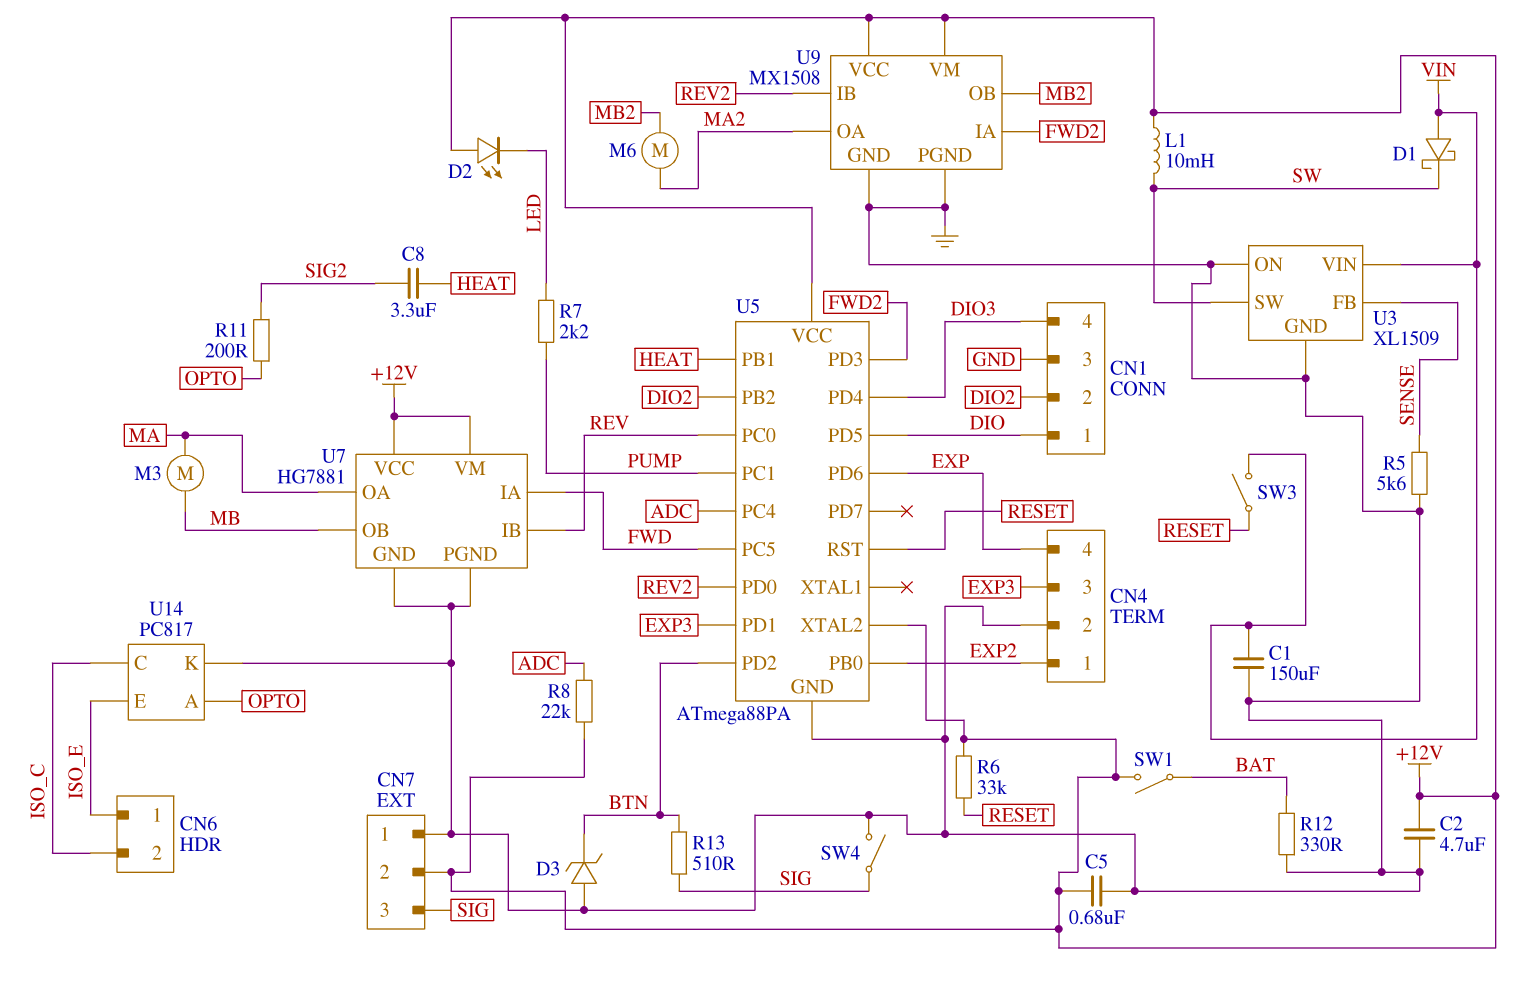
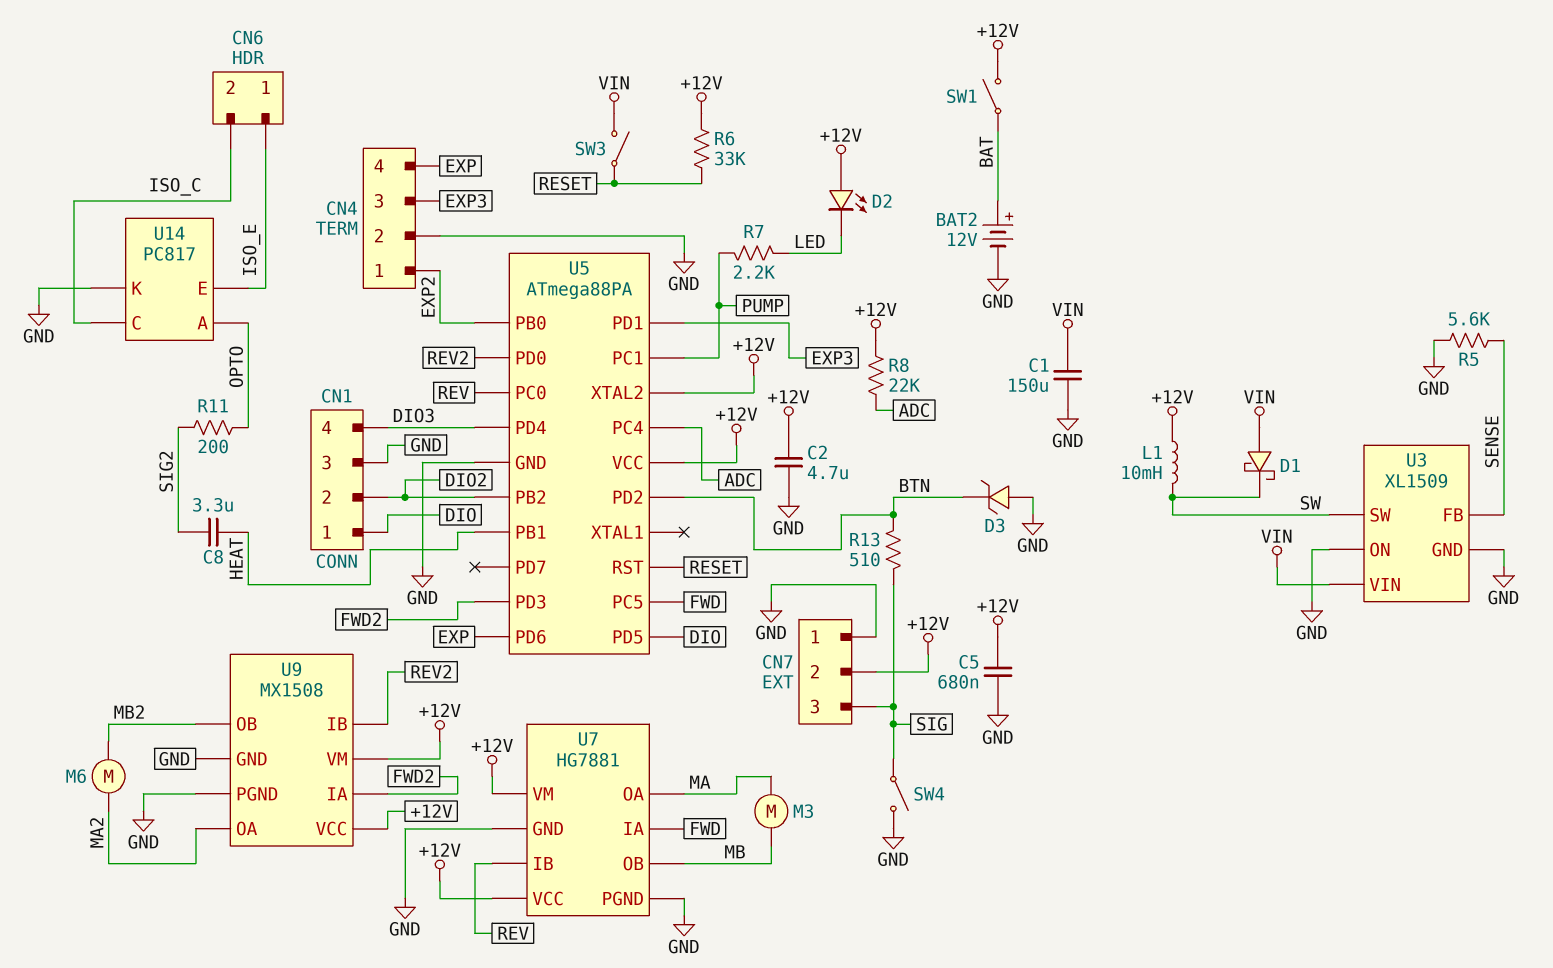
BAT2: none -> 12V (plus BAT, minus GND)
R12: 330 (BAT, GND) -> none

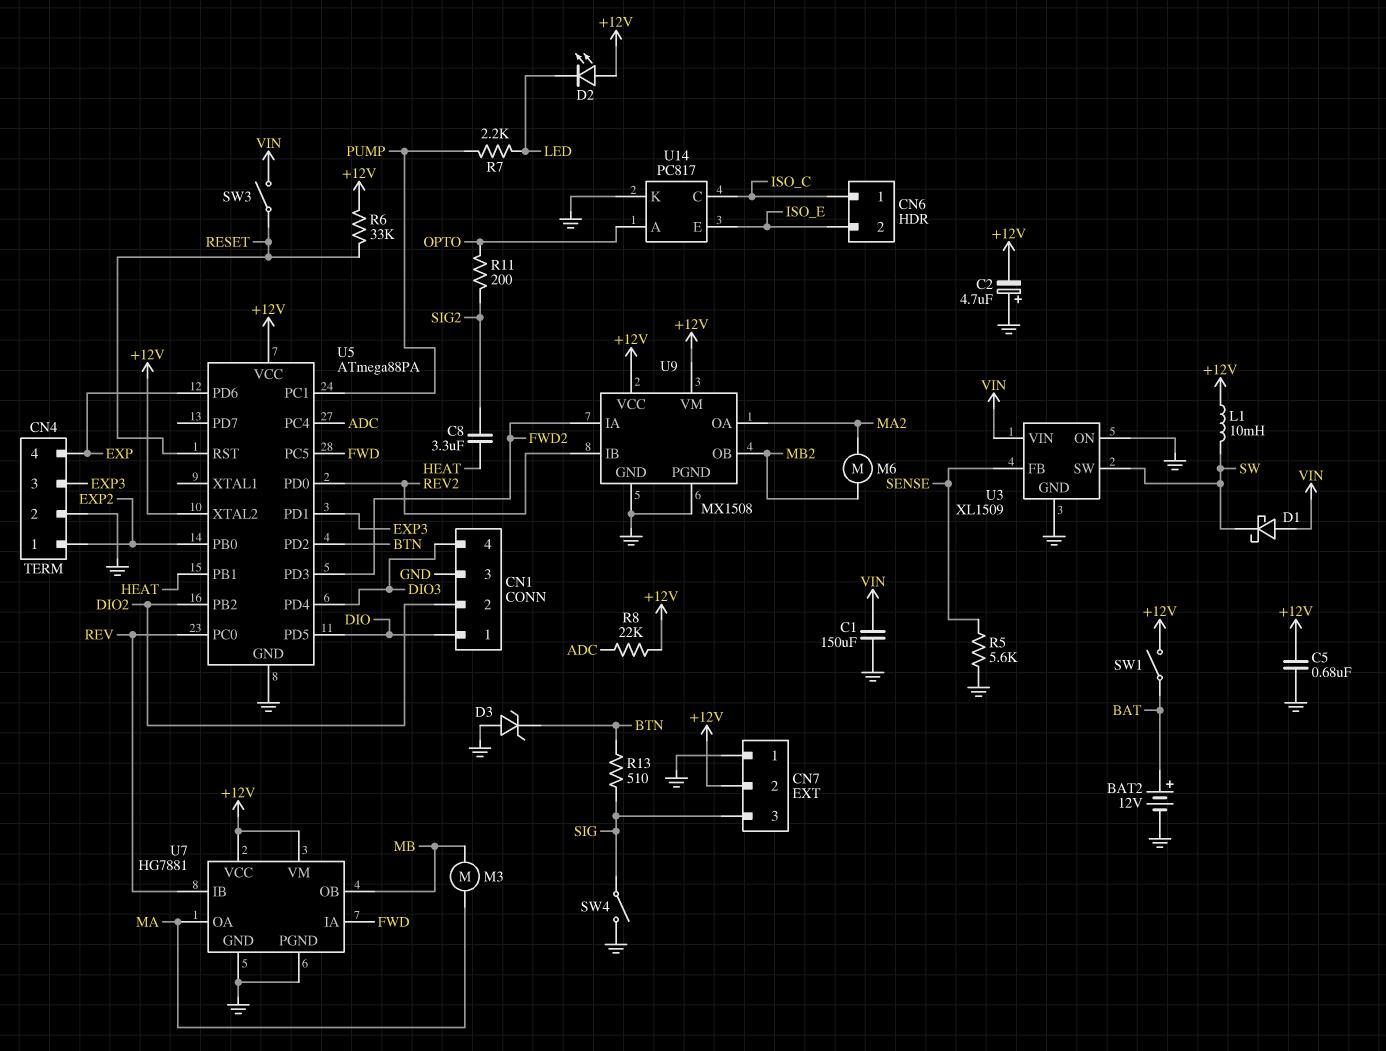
C2: 4.7uF (+12V, GND) -> 4.7uF (plus GND, minus +12V)
CN6 pin 1: ISO_E -> ISO_C
CN6 pin 2: ISO_C -> ISO_E

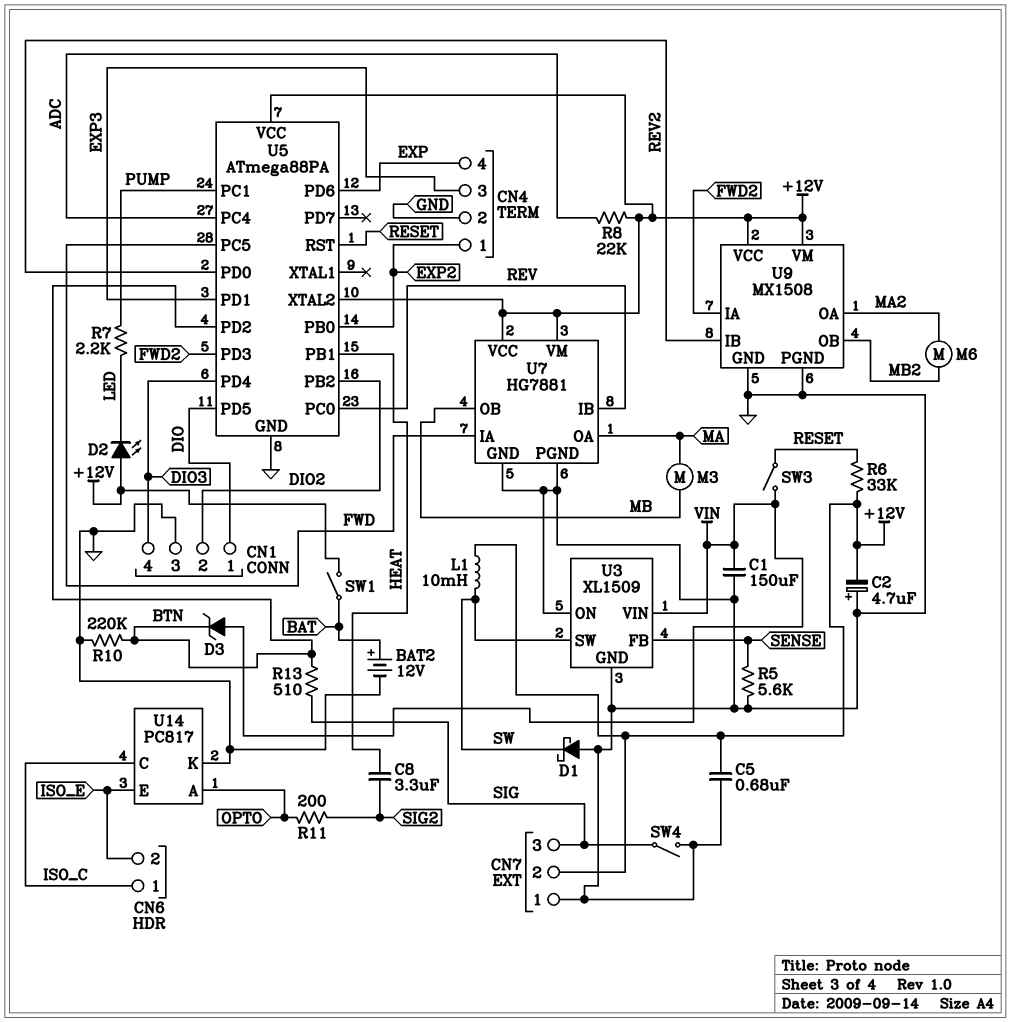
D1: schottky (A VIN, K SW) -> schottky (A GND, K SW)
D3: zener (A GND, K BTN) -> zener (A VIN, K BTN)
R10: none -> 220k (BTN, GND)

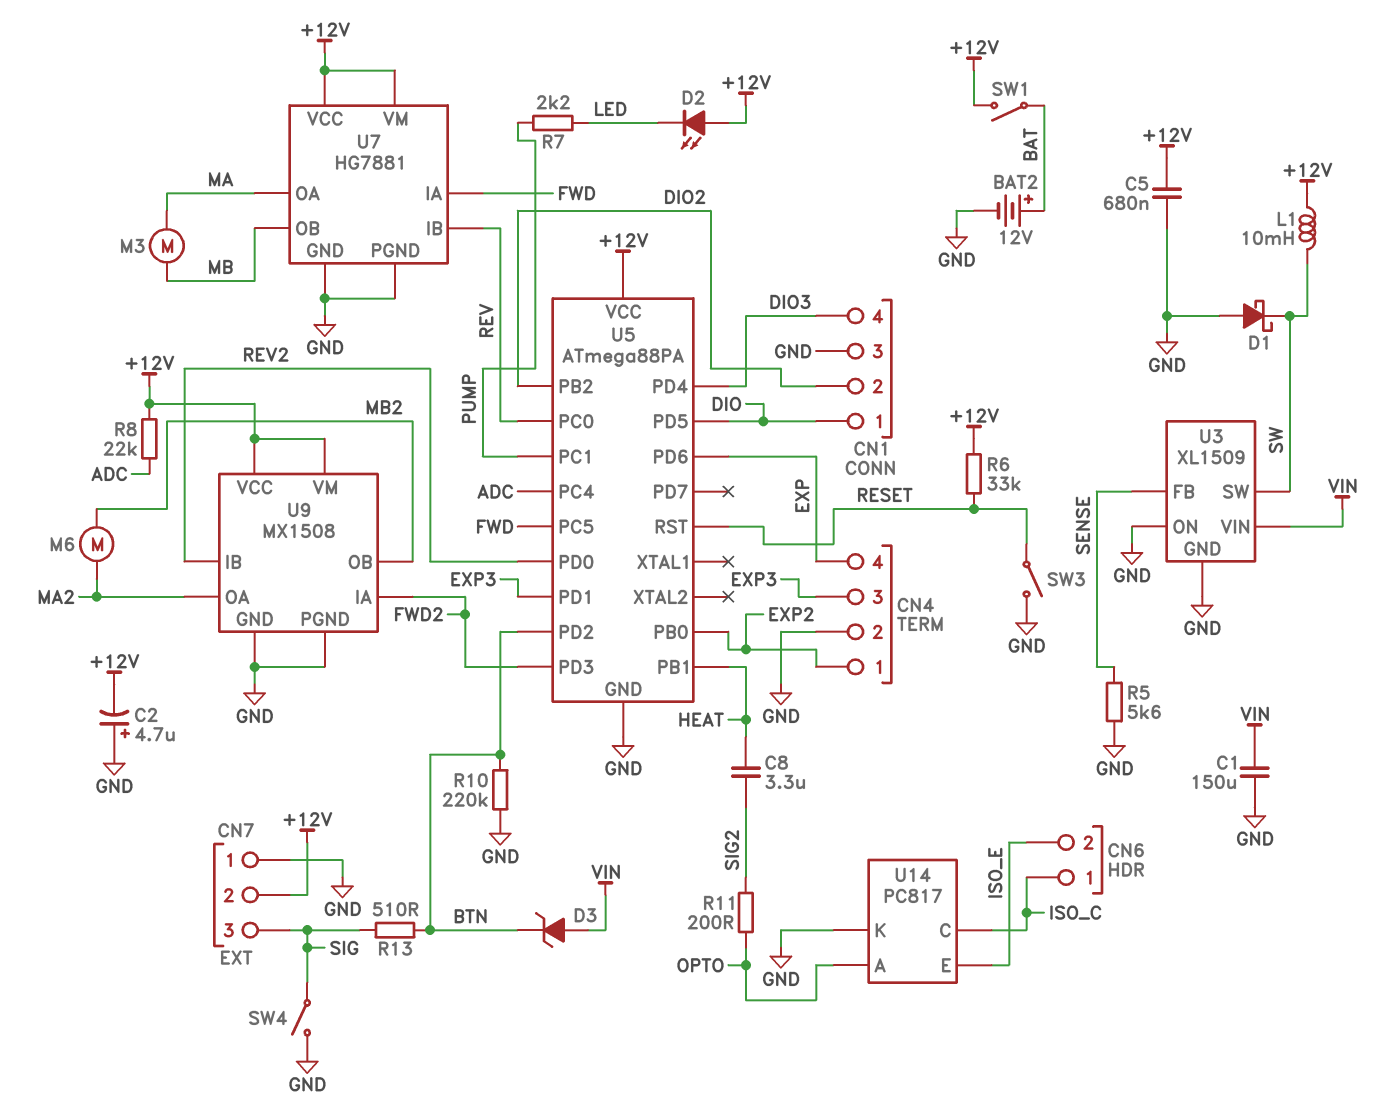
SW3: switch (RESET, VIN) -> switch (GND, RESET)
U5 pin XTAL2: +12V -> none

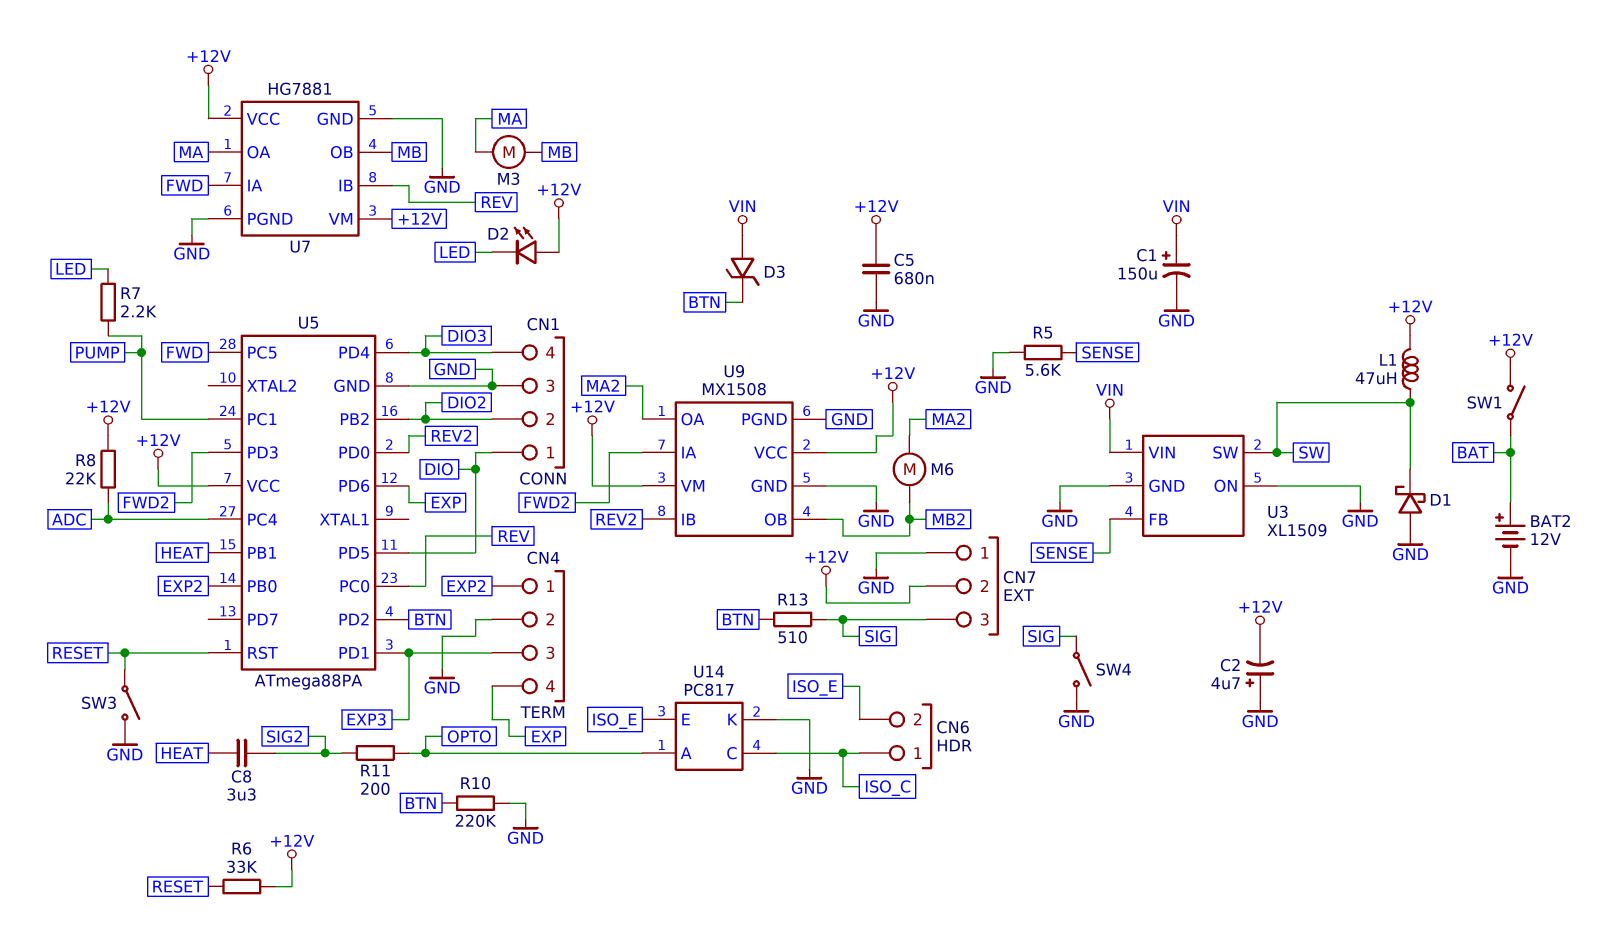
C1: 150uF (GND, VIN) -> 150uF (plus VIN, minus GND)
L1: 10mH (+12V, SW) -> 47uH (+12V, SW)

